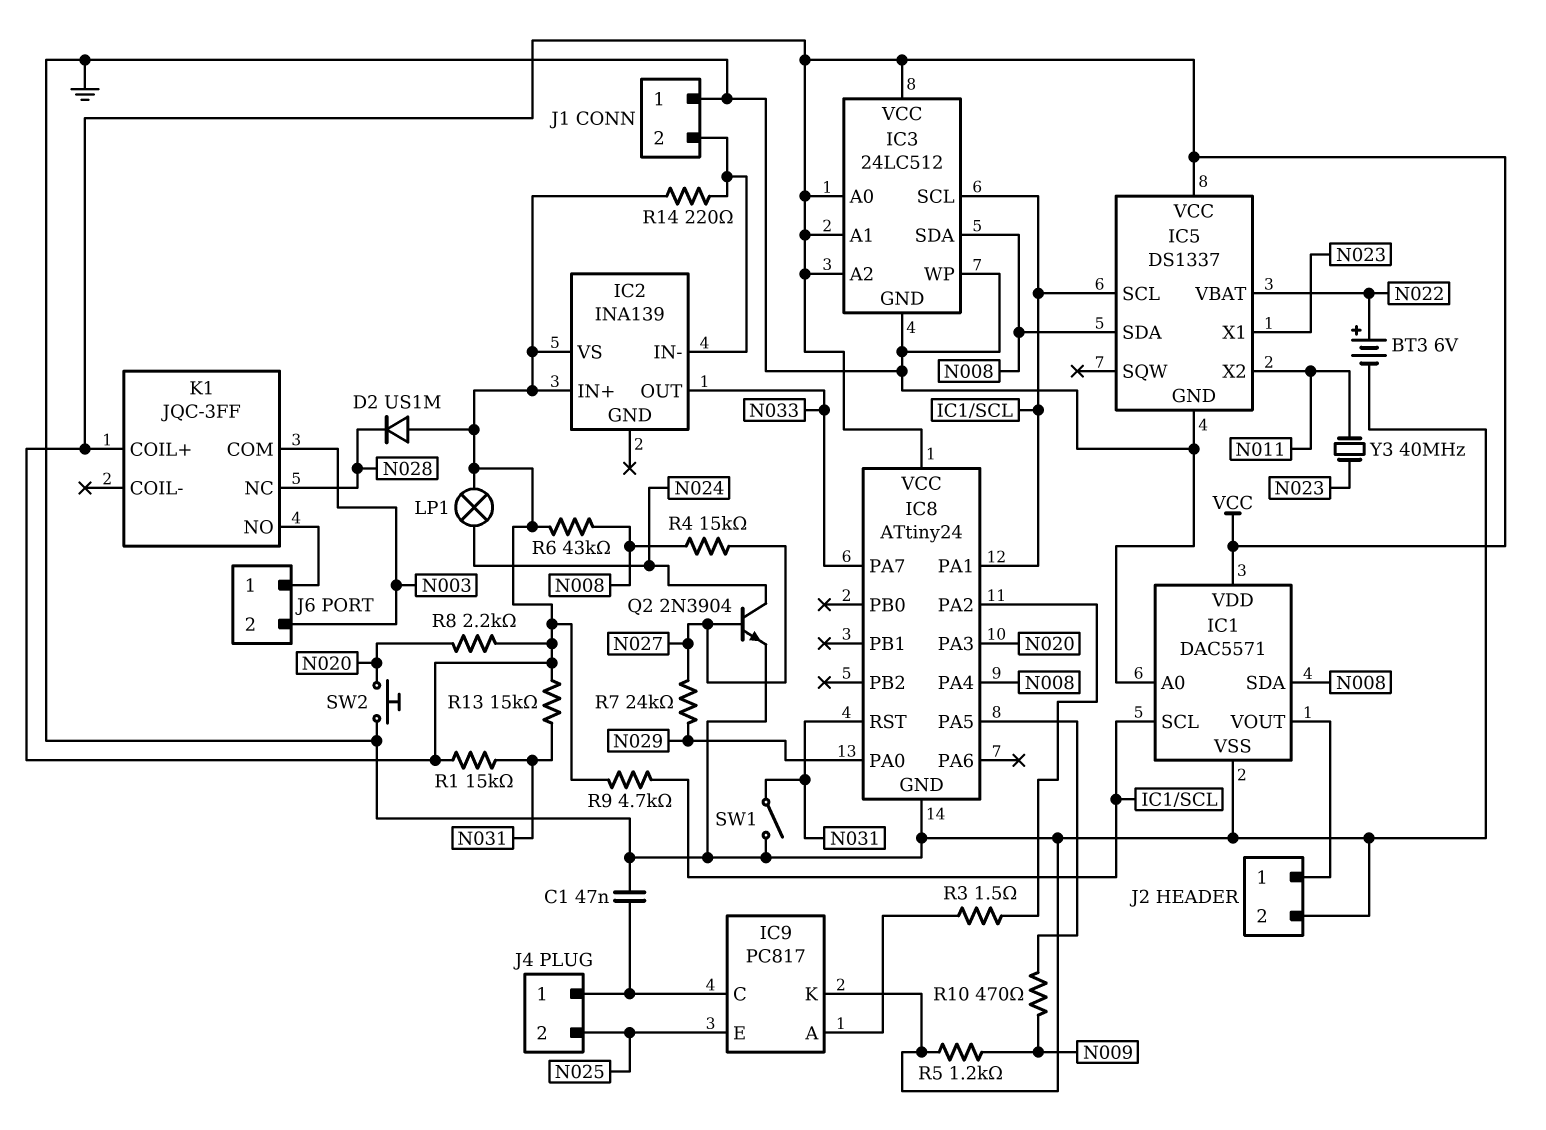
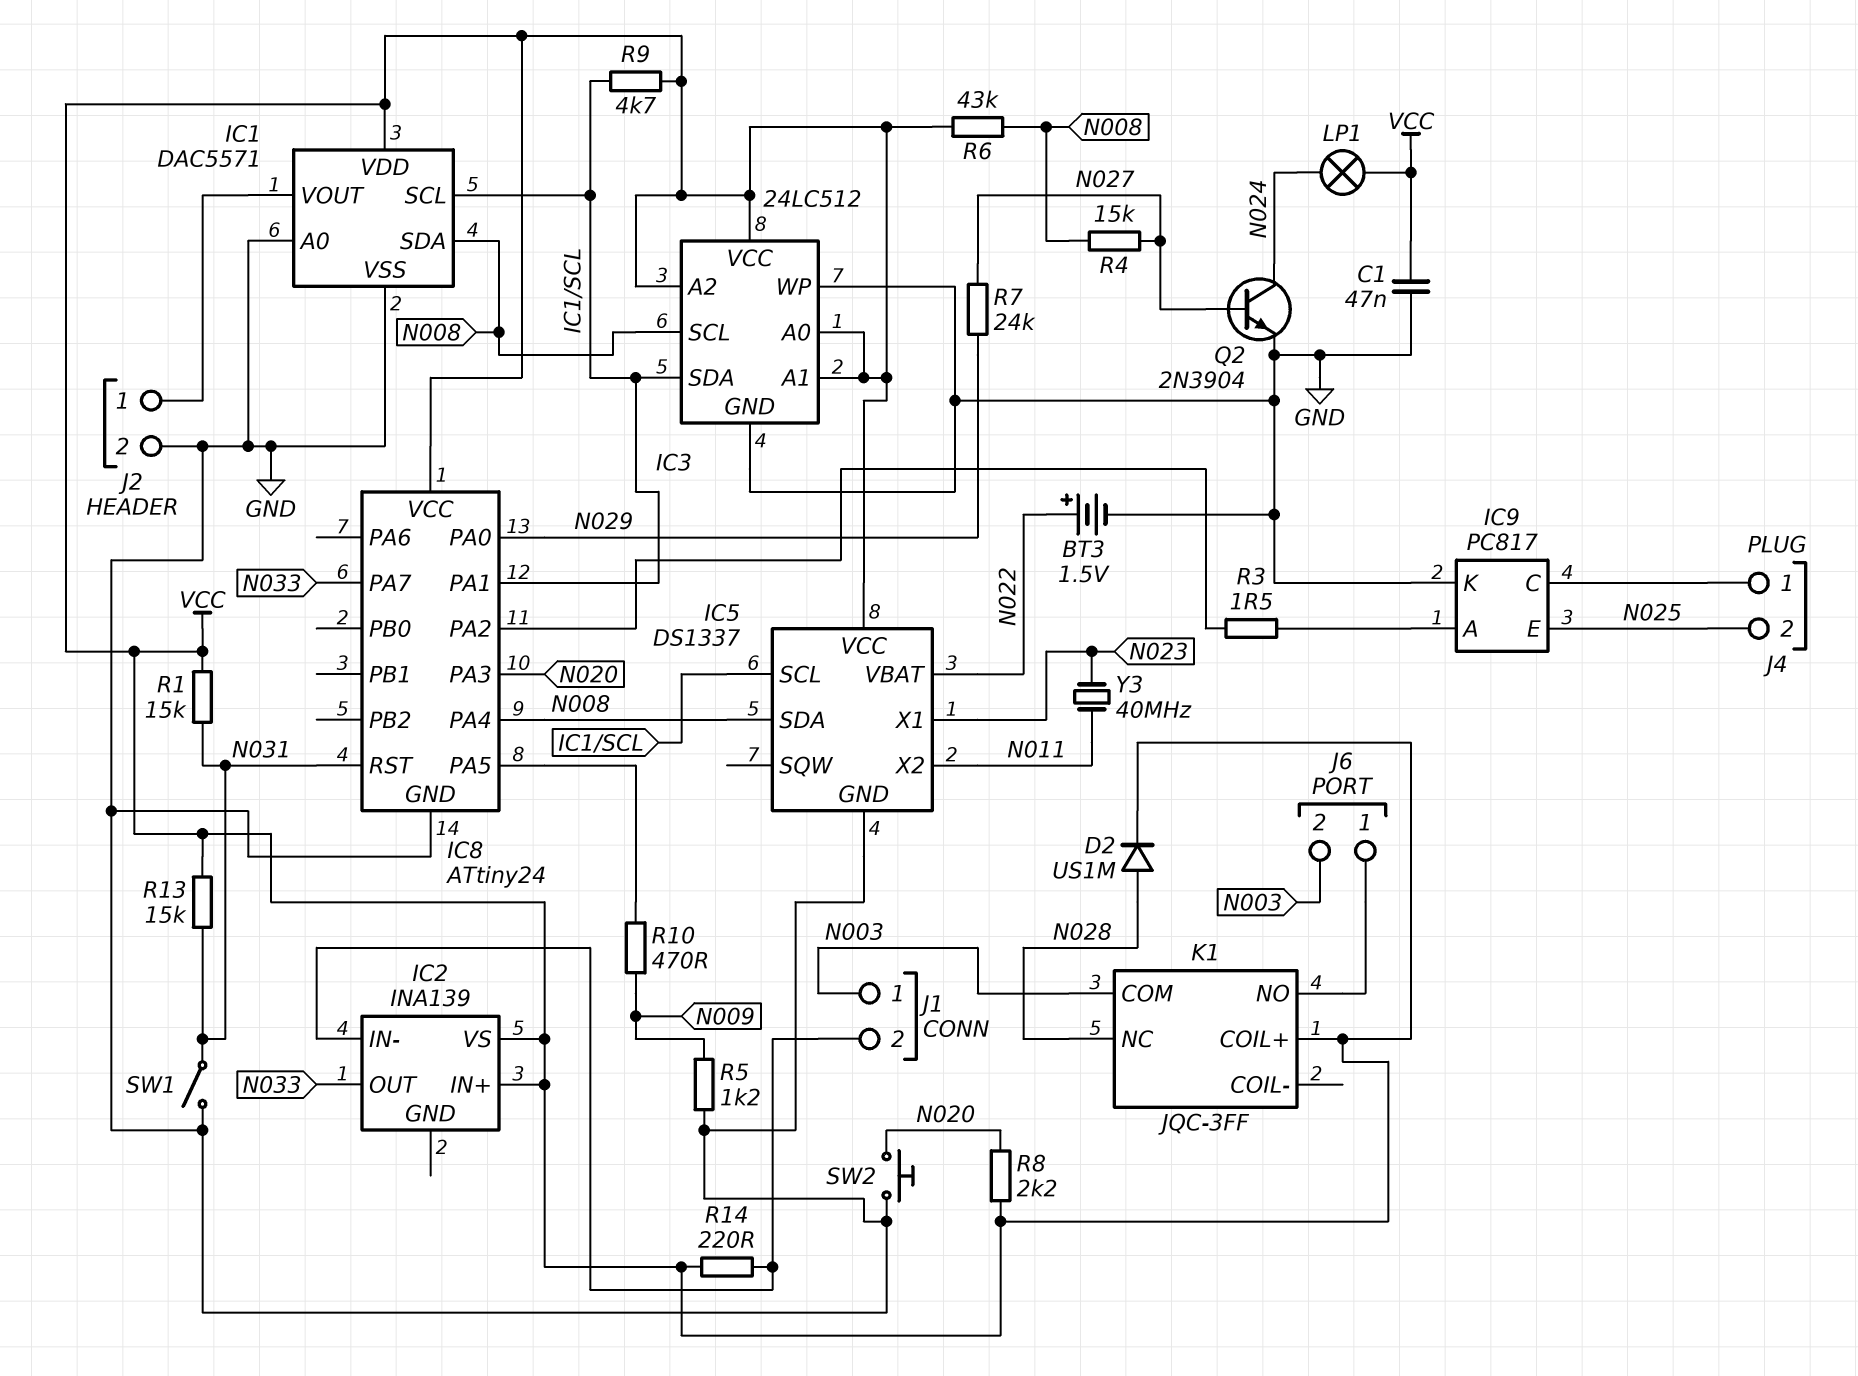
BT3: 6V (plus N022, minus GND) -> 1.5V (plus N022, minus GND)
C1: 47nF (GND, IC9/C) -> 47nF (GND, VCC)
D2: diode US1M (A VCC, K N028) -> diode US1M (A N028, K VCC)
IC3 pin SCL: IC1/SCL -> N008
IC3 pin SDA: N008 -> IC1/SCL
J1 pin 1: GND -> N003

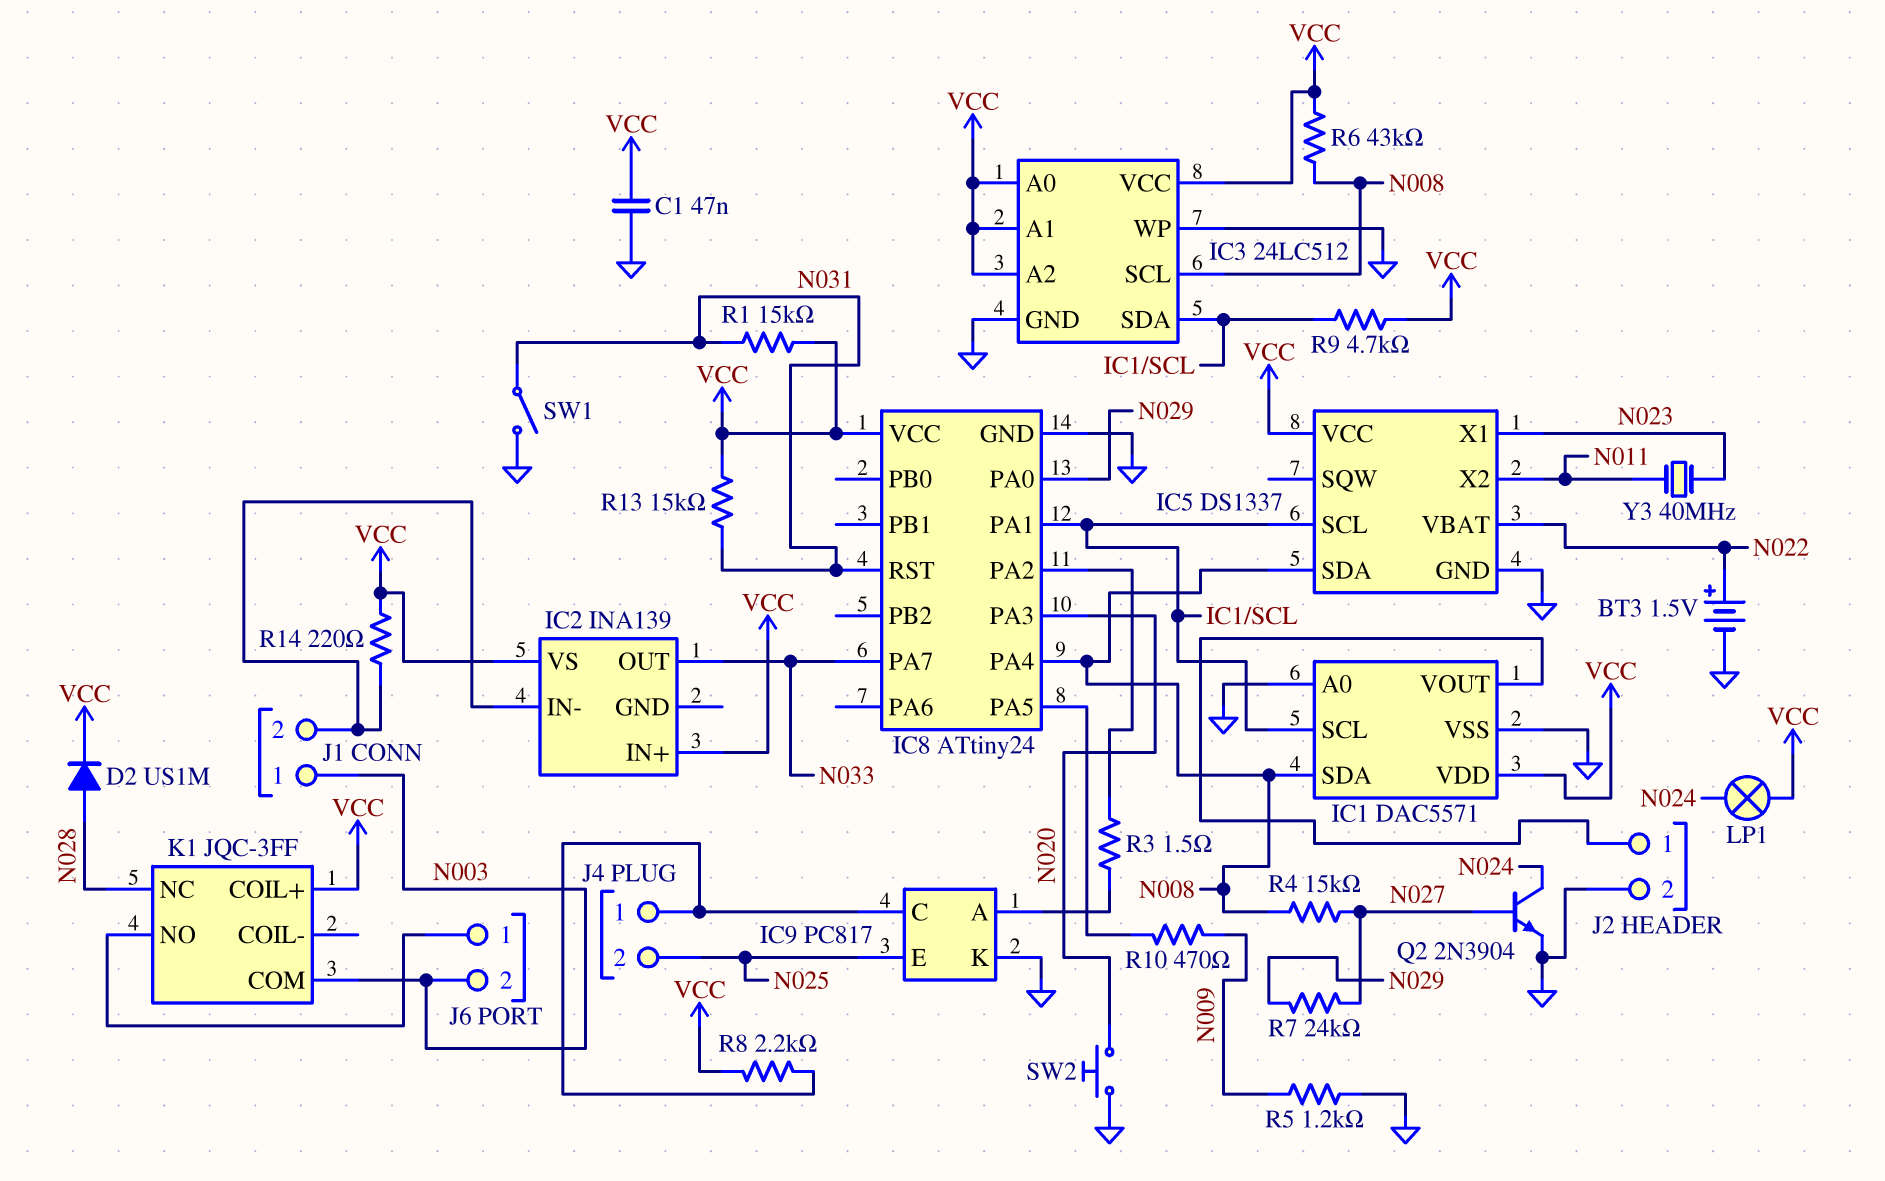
R8: 2.2k (N020, VCC) -> 2.2k (IC9/C, VCC)

